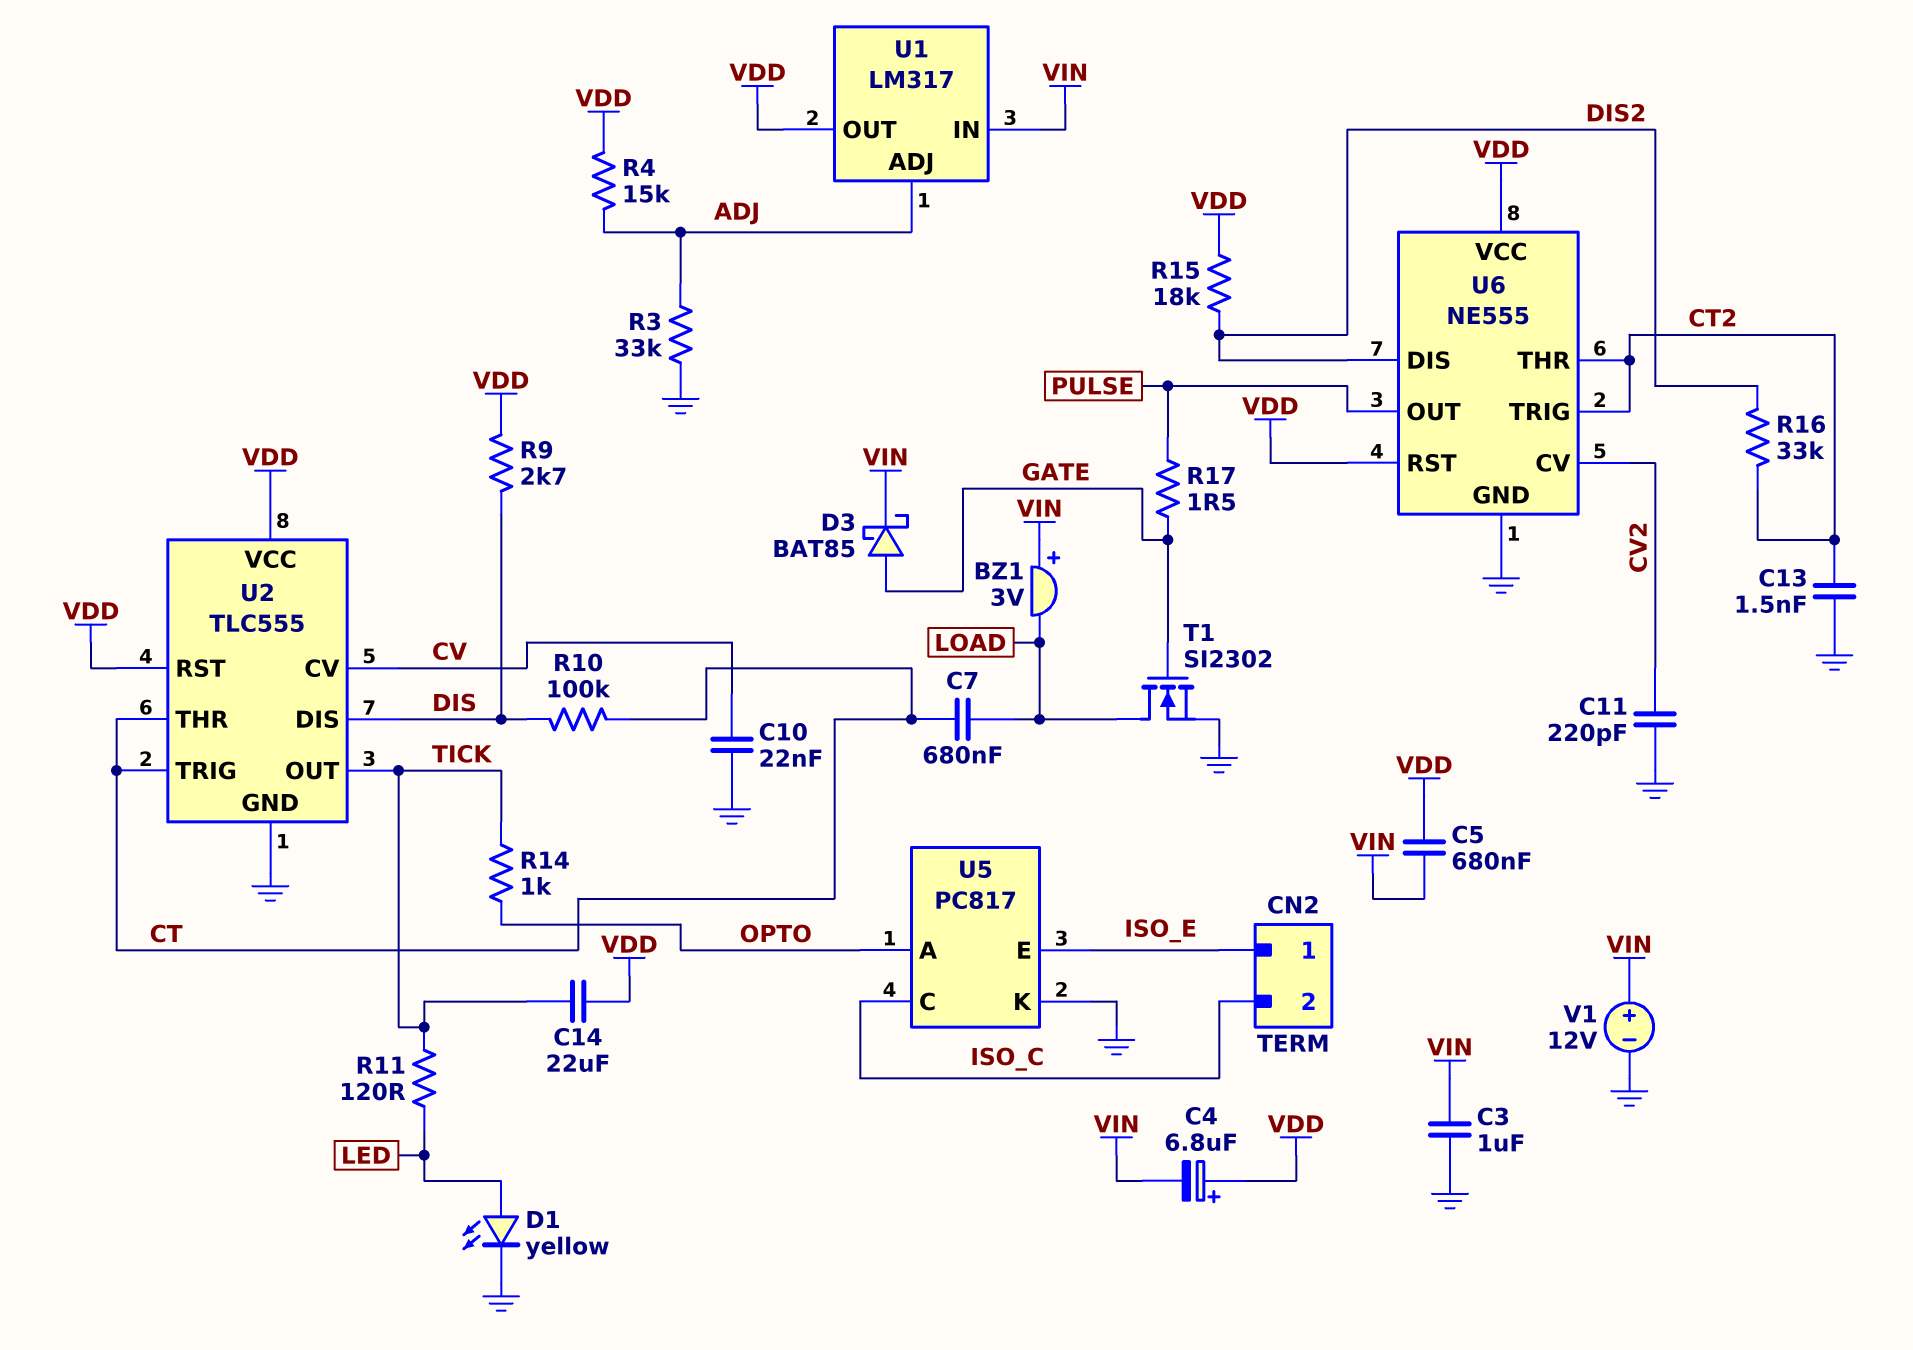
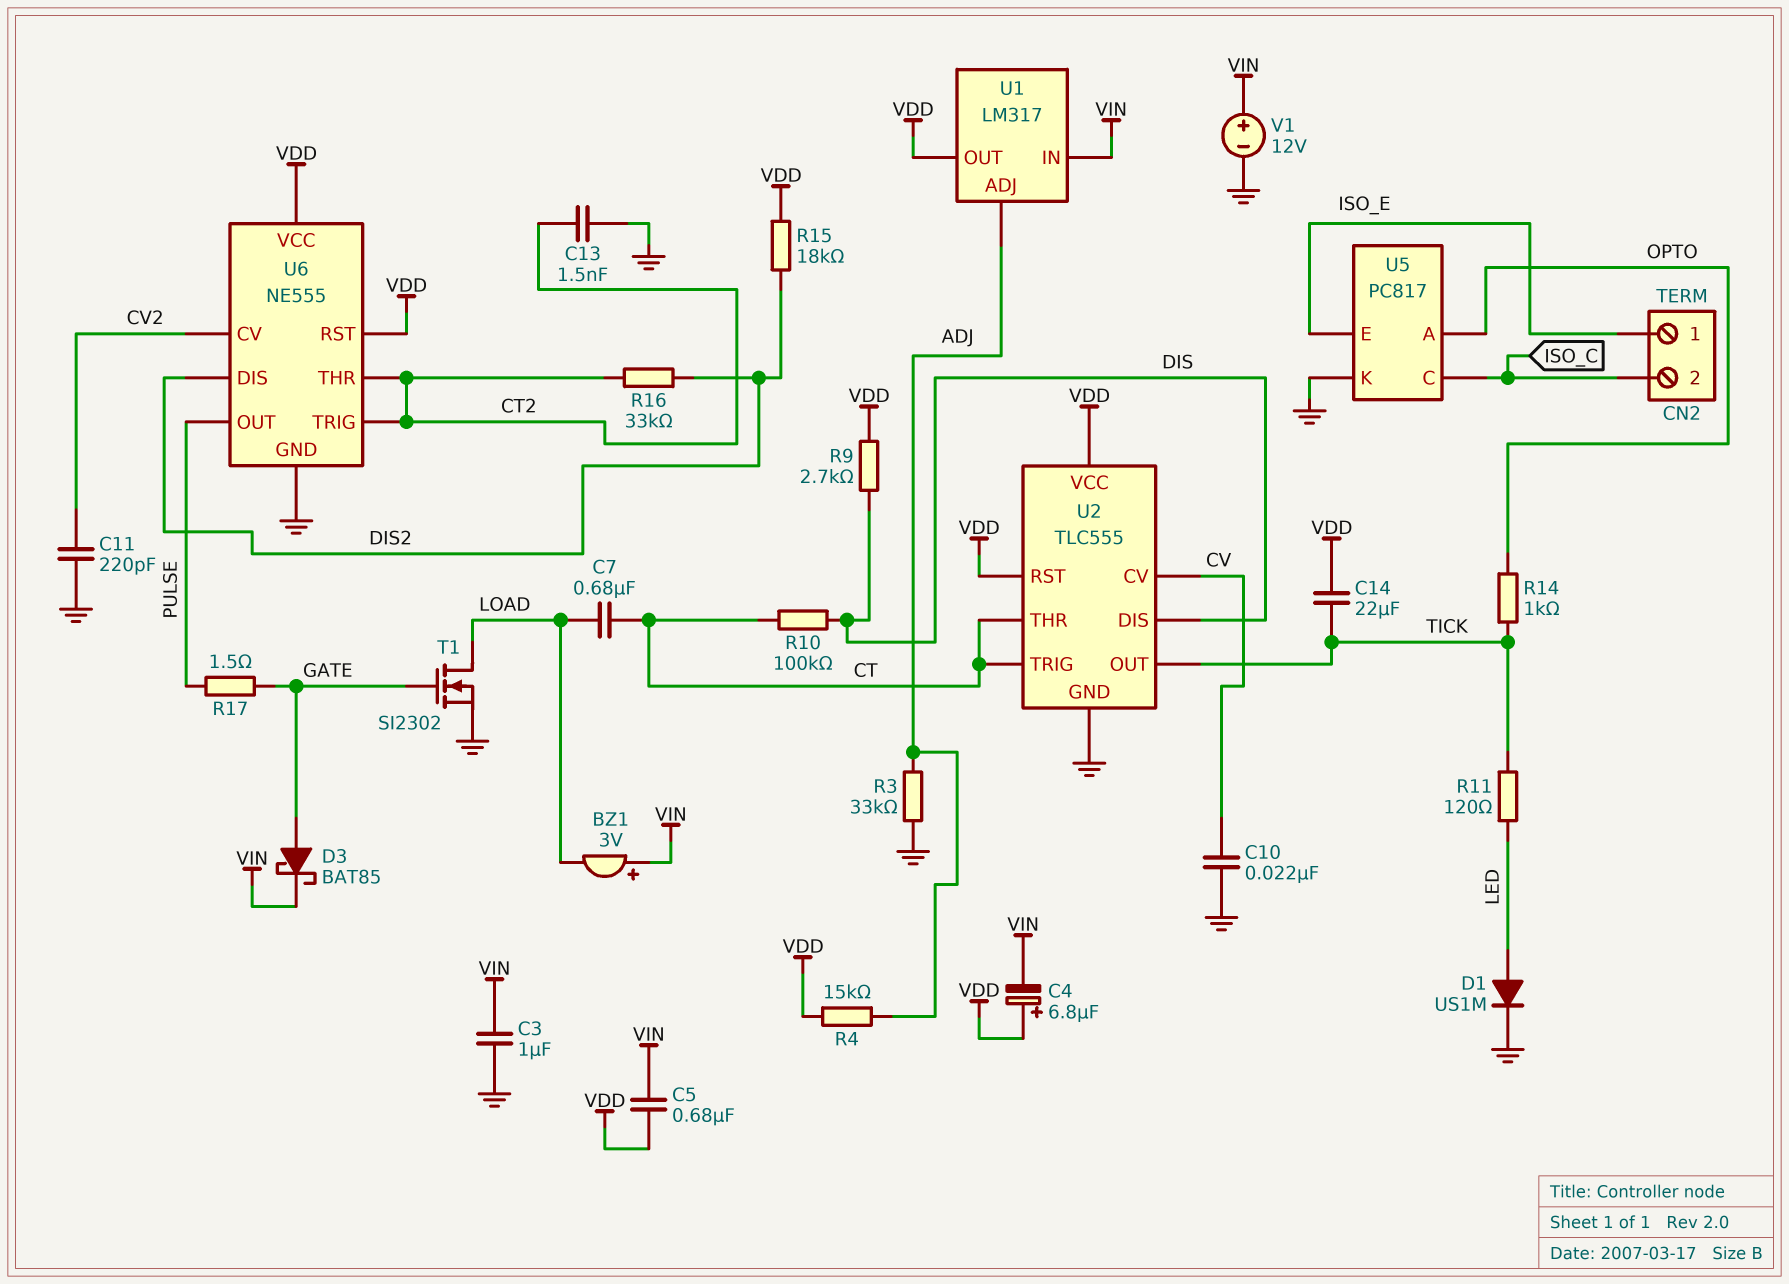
D1: LED yellow (A LED, K GND) -> diode US1M (A LED, K GND)

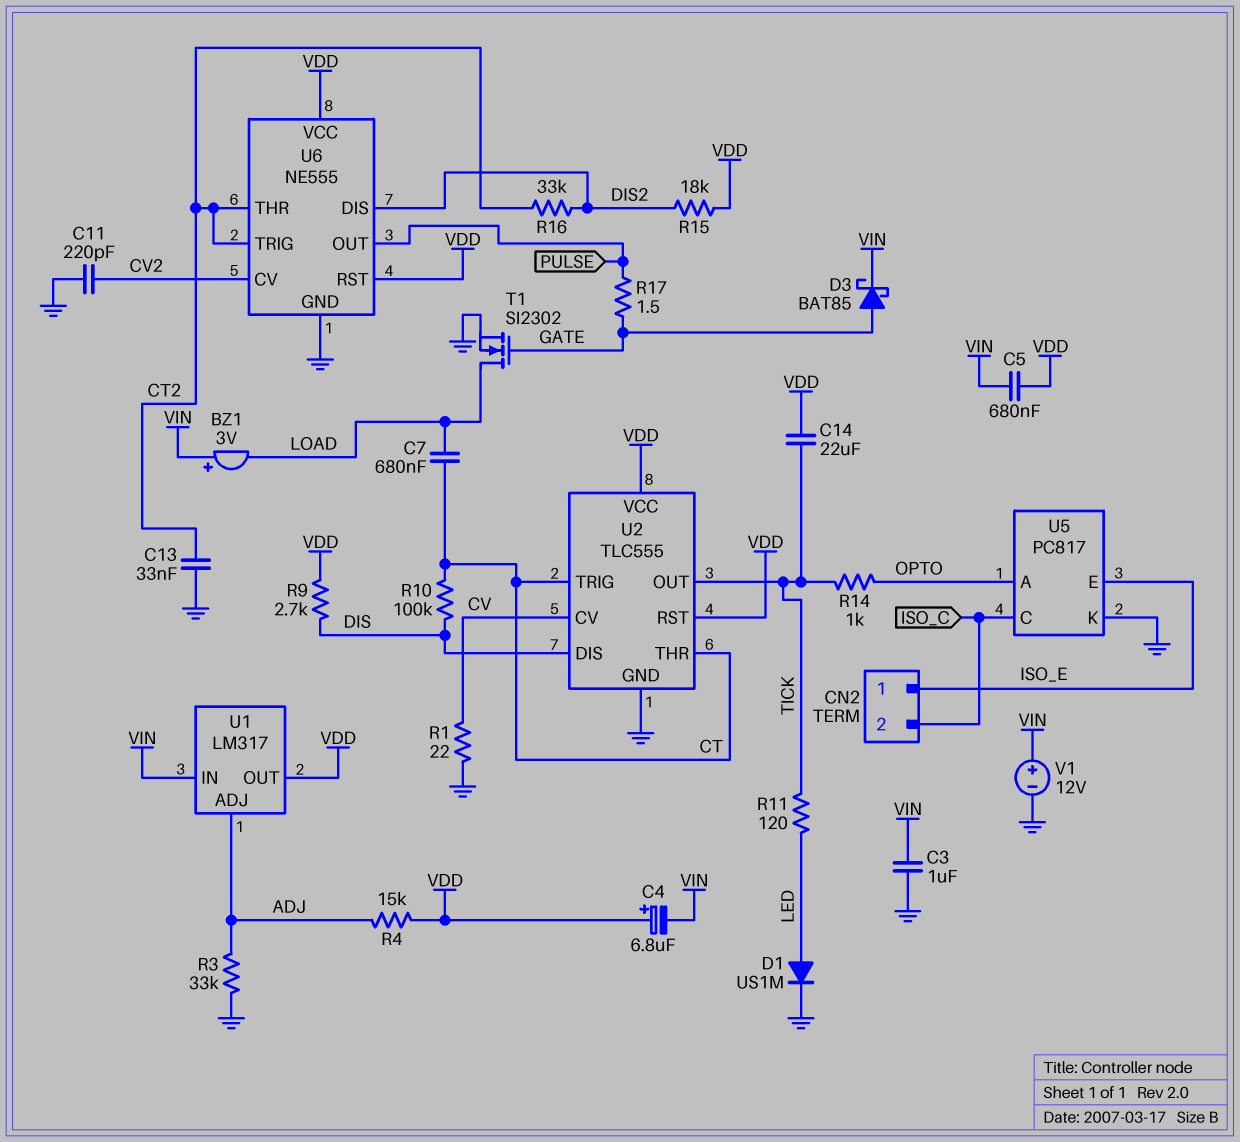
C10: 22nF (CV, GND) -> none
C13: 1.5nF (CT2, GND) -> 33nF (CT2, GND)
R1: none -> 22 (CV, GND)

